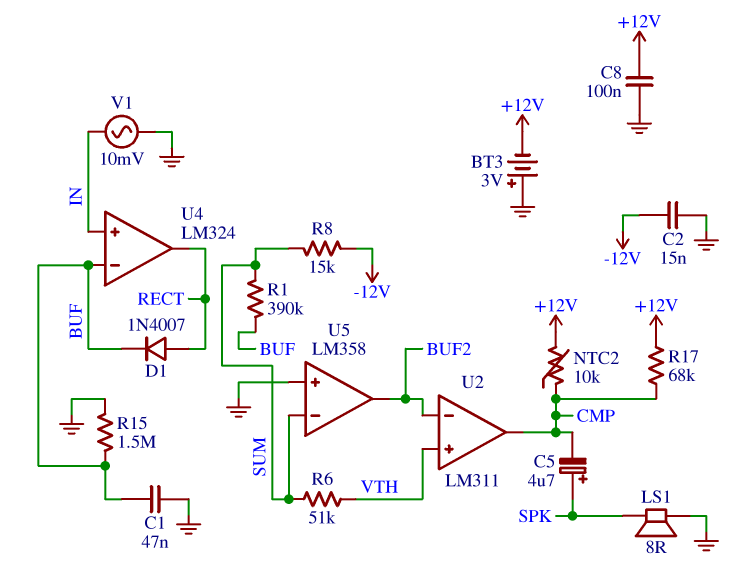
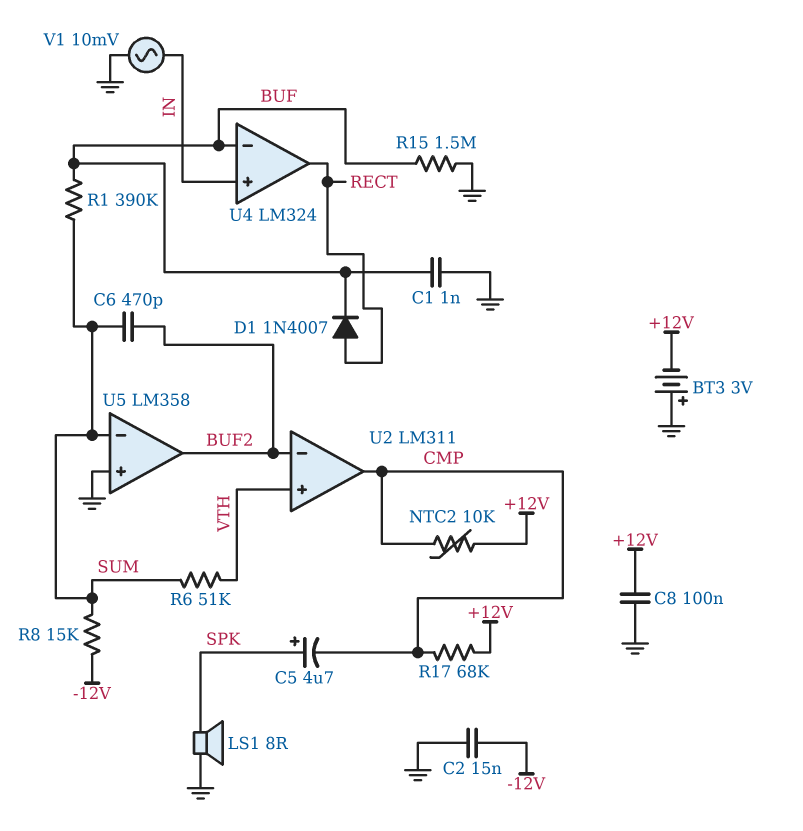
C1: 47nF (BUF, GND) -> 1nF (BUF, GND)
C6: none -> 470pF (BUF2, SUM)

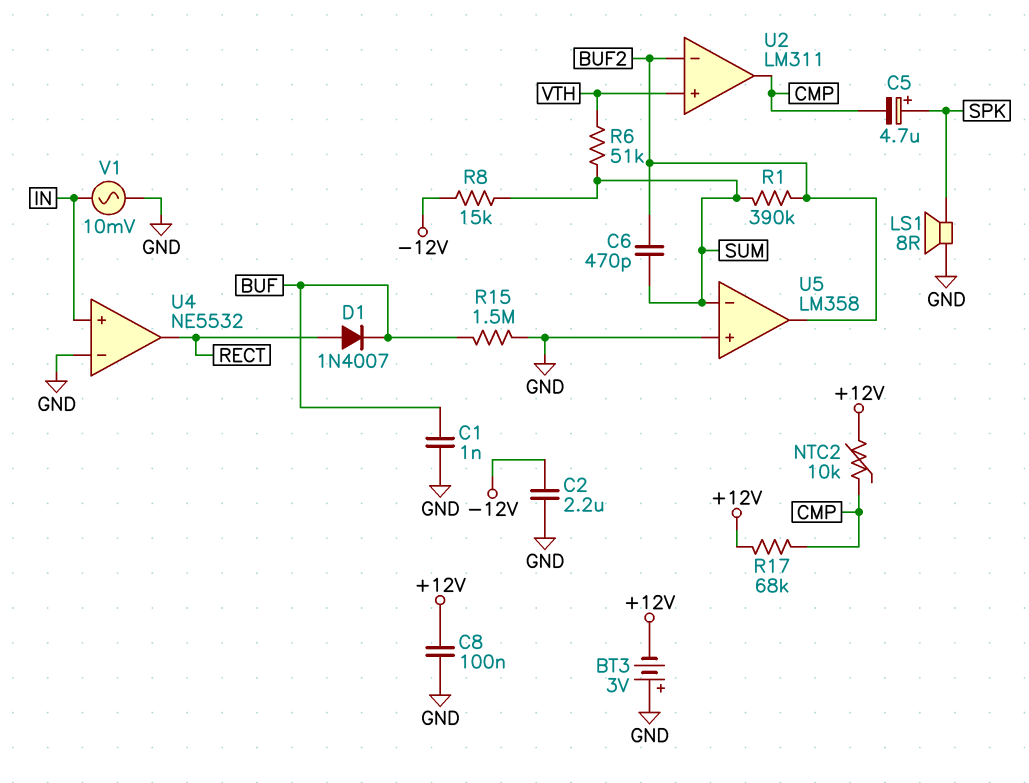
C2: 15nF (-12V, GND) -> 2.2uF (-12V, GND)
R1: 390k (BUF, SUM) -> 390k (BUF2, SUM)
U4: LM324 -> NE5532
U4 pin in-: BUF -> GND

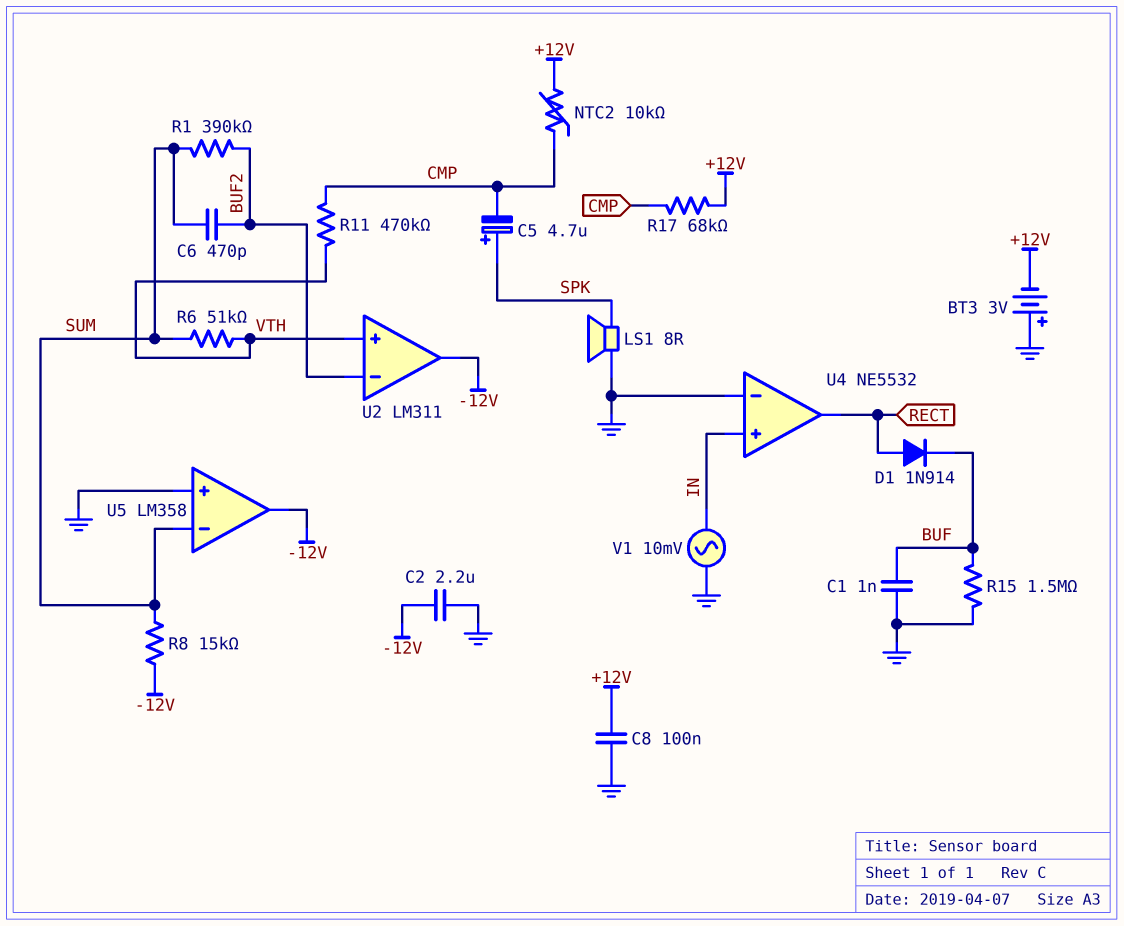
D1: diode 1N4007 (A RECT, K BUF) -> diode 1N914 (A RECT, K BUF)
R11: none -> 470k (CMP, VTH)
U2 pin out: CMP -> -12V
U5 pin out: BUF2 -> -12V

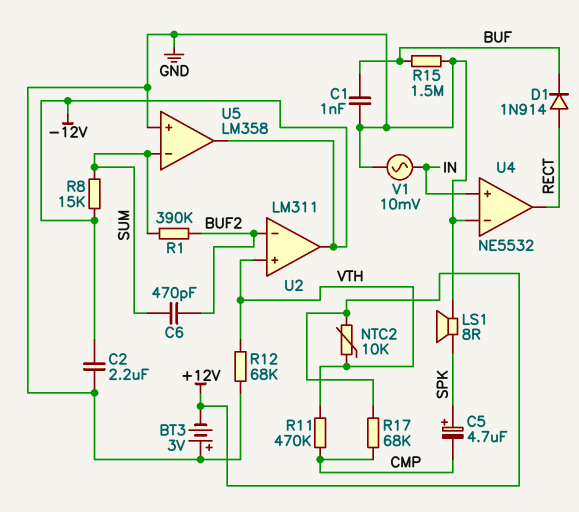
C8: 100nF (+12V, GND) -> none
NTC2: 10k (+12V, CMP) -> 10k (+12V, VTH)
R6: 51k (SUM, VTH) -> none
R12: none -> 68k (GND, VTH)

